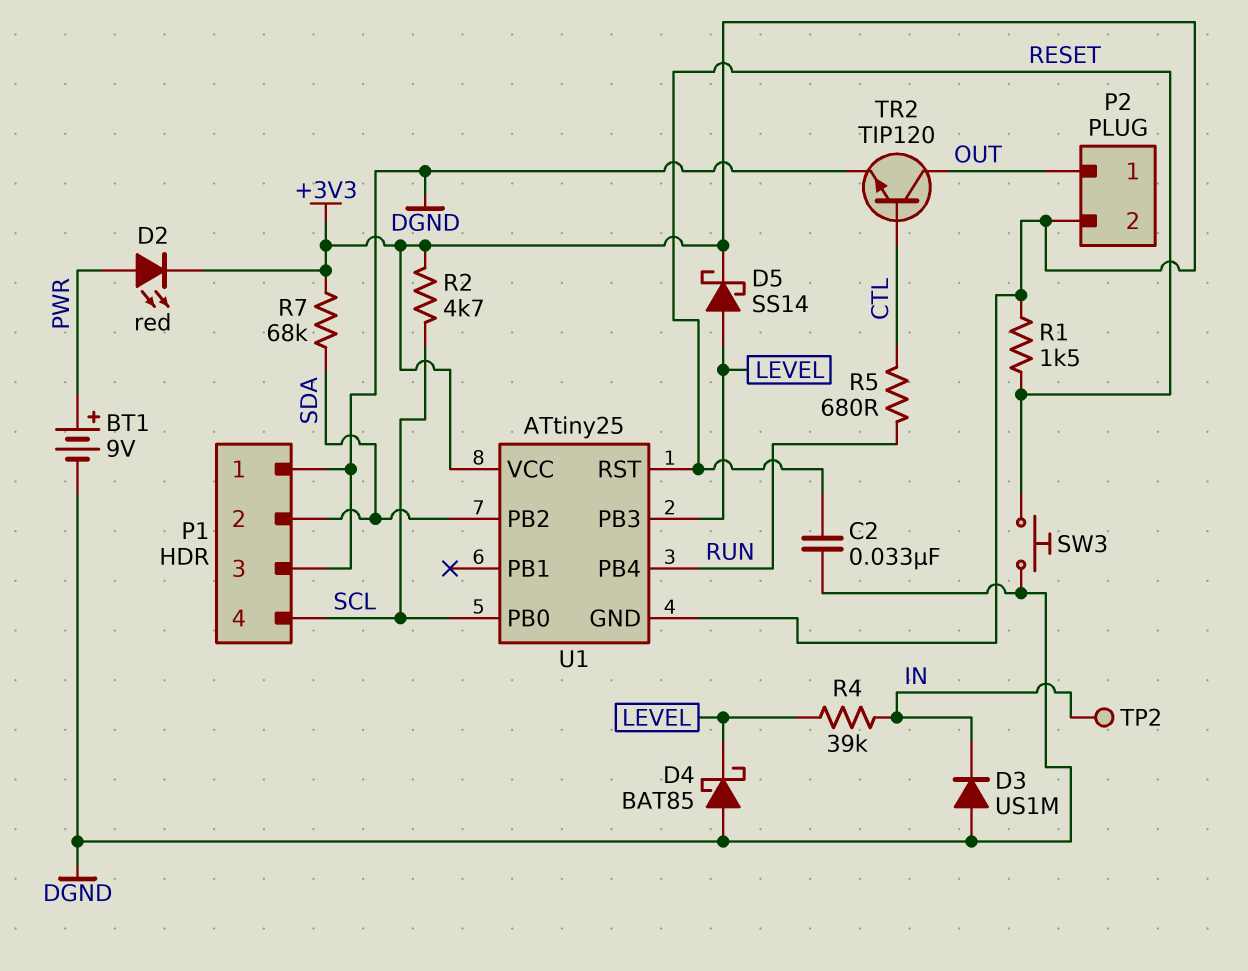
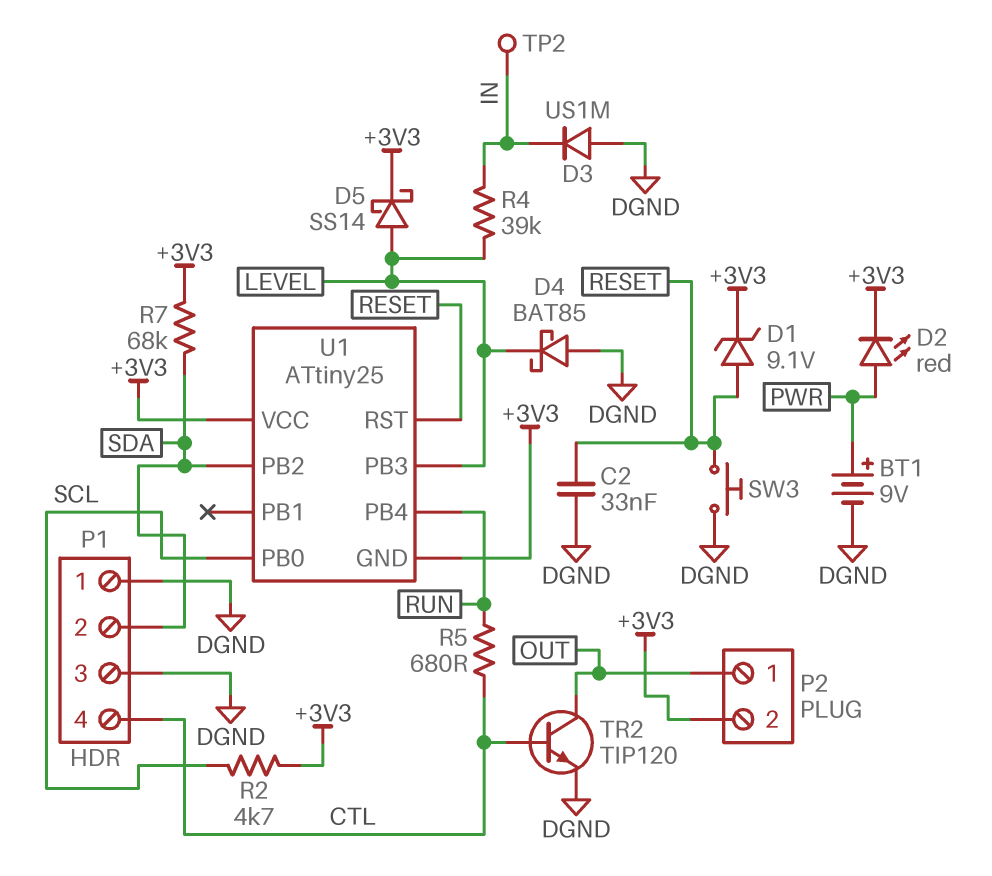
D1: none -> zener 9.1V (A RESET, K +3V3)
P1 pin 4: SCL -> CTL
R1: 1.5k (+3V3, RESET) -> none

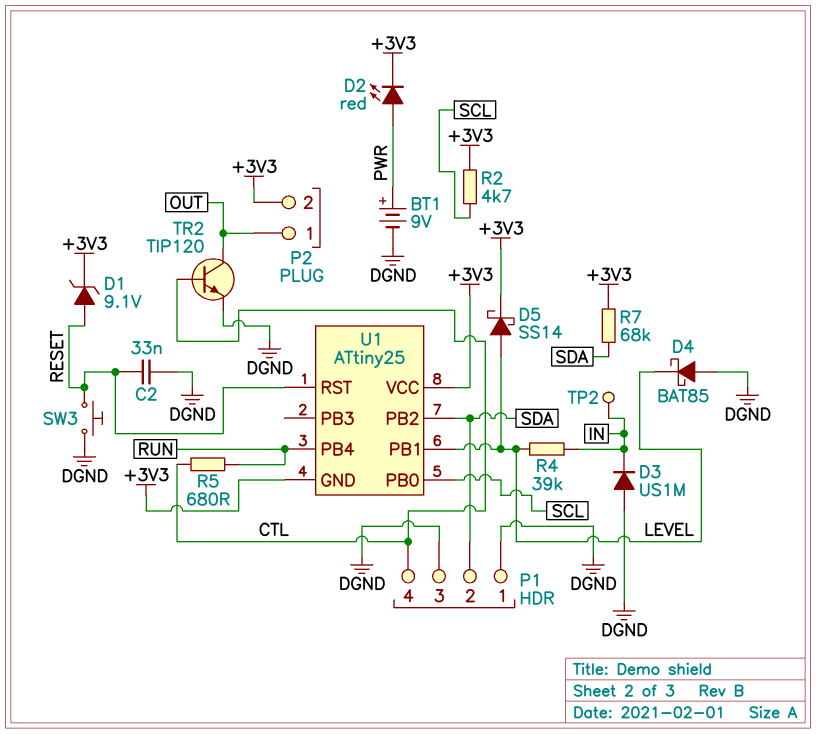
U1 pin PB1: none -> LEVEL
U1 pin PB3: LEVEL -> none

